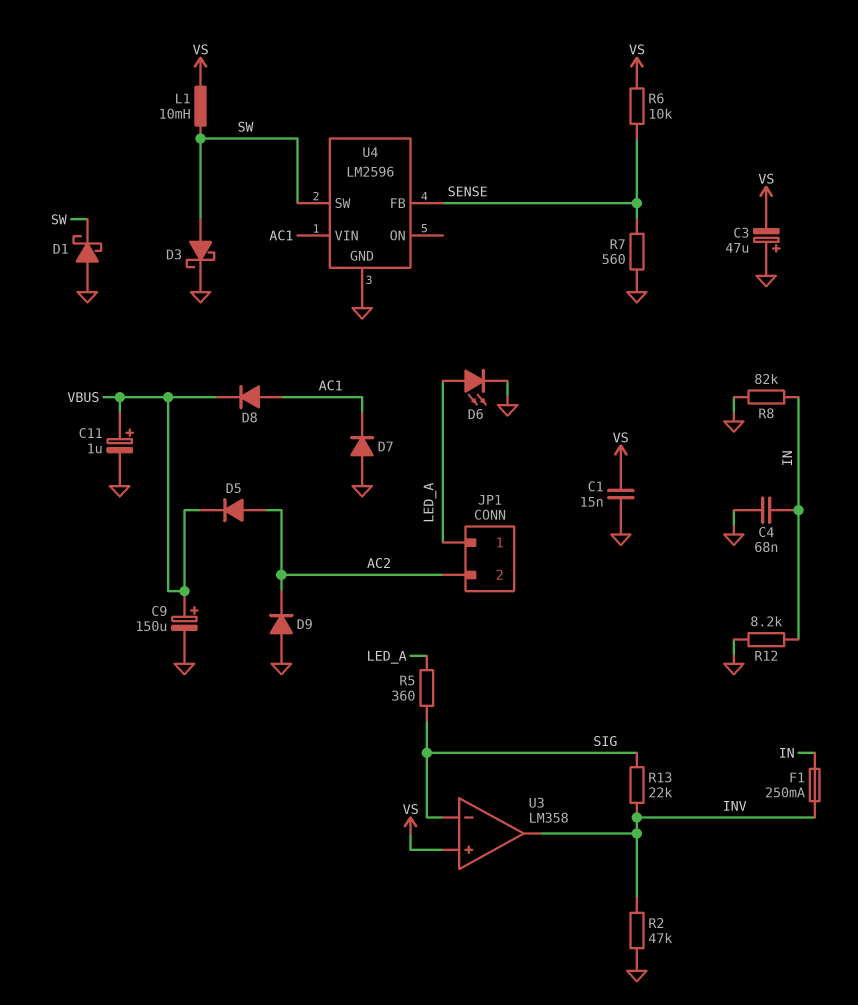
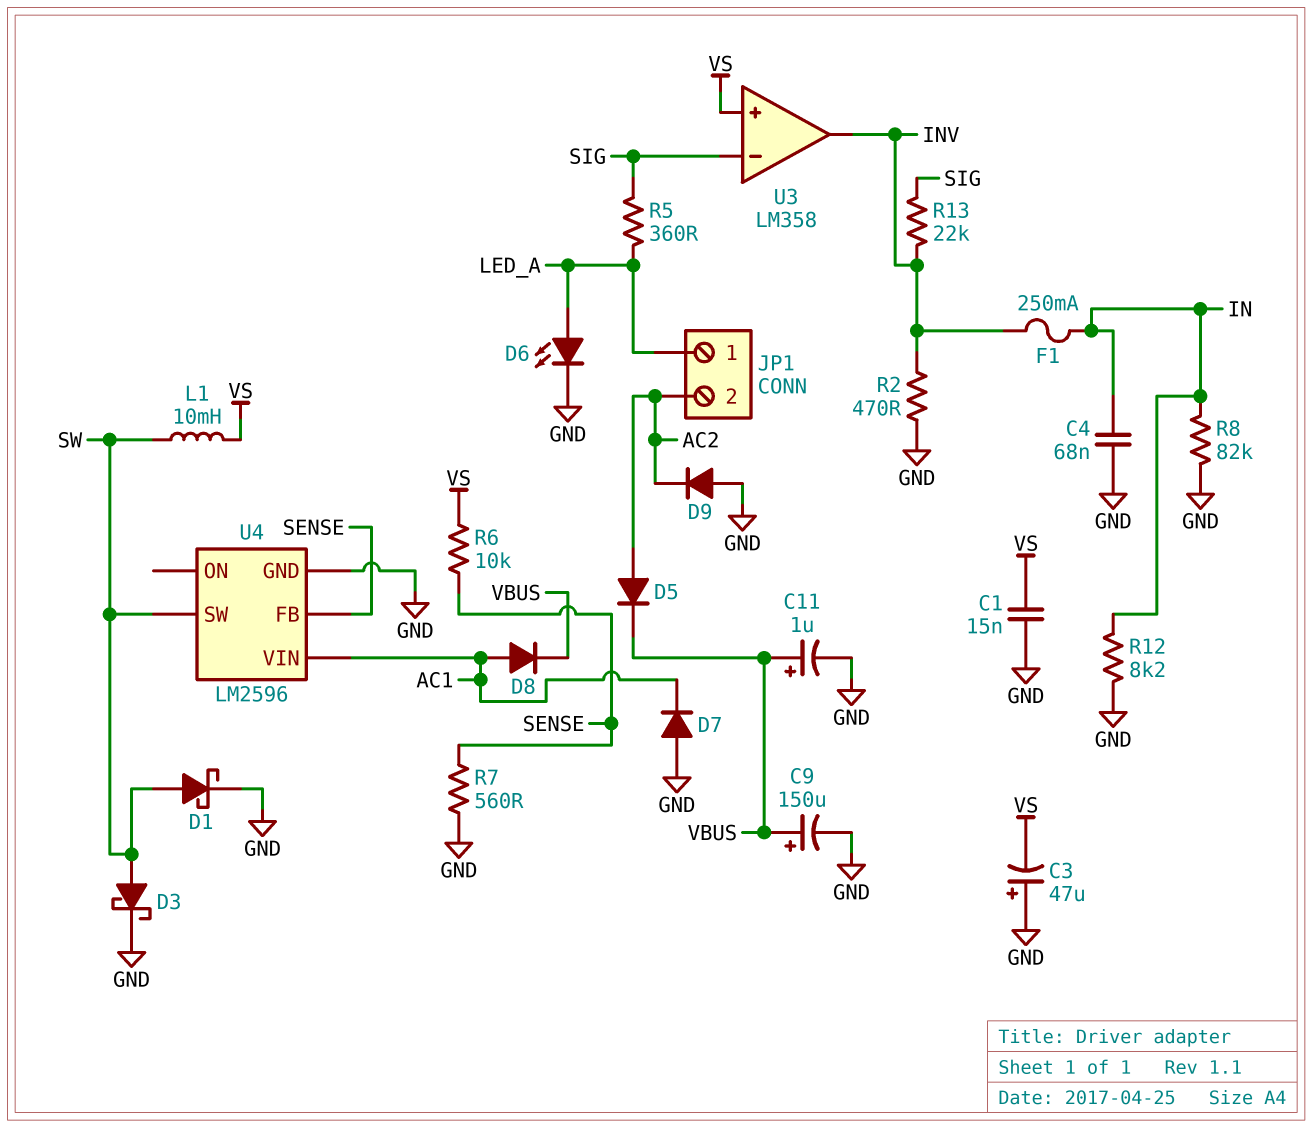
D1: schottky (A GND, K SW) -> schottky (A SW, K GND)
R2: 47k (GND, INV) -> 470 (GND, INV)

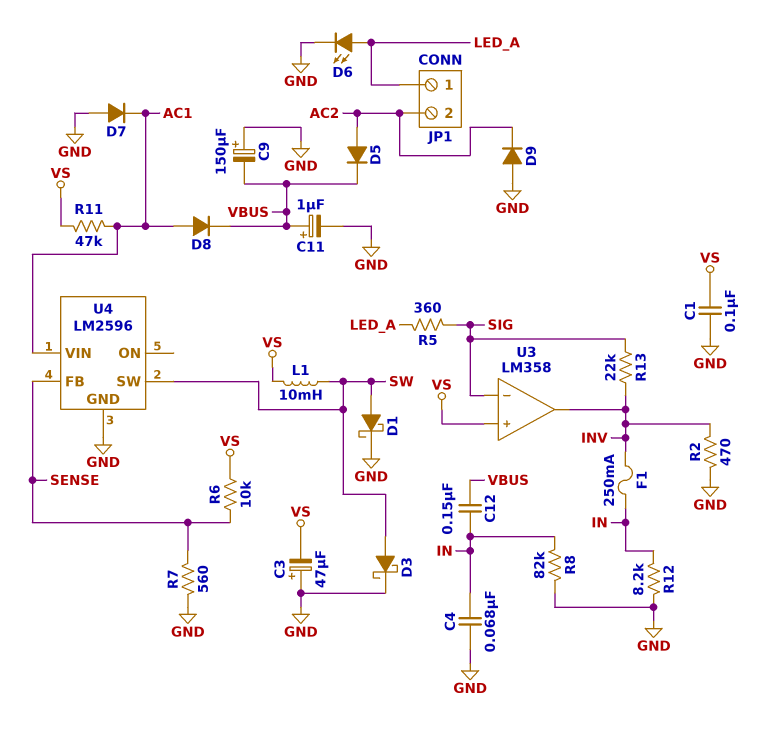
C1: 15nF (GND, VS) -> 100nF (GND, VS)
C9: 150uF (plus VBUS, minus GND) -> 150uF (plus GND, minus VBUS)
C12: none -> 150nF (IN, VBUS)
R11: none -> 47k (AC1, VS)

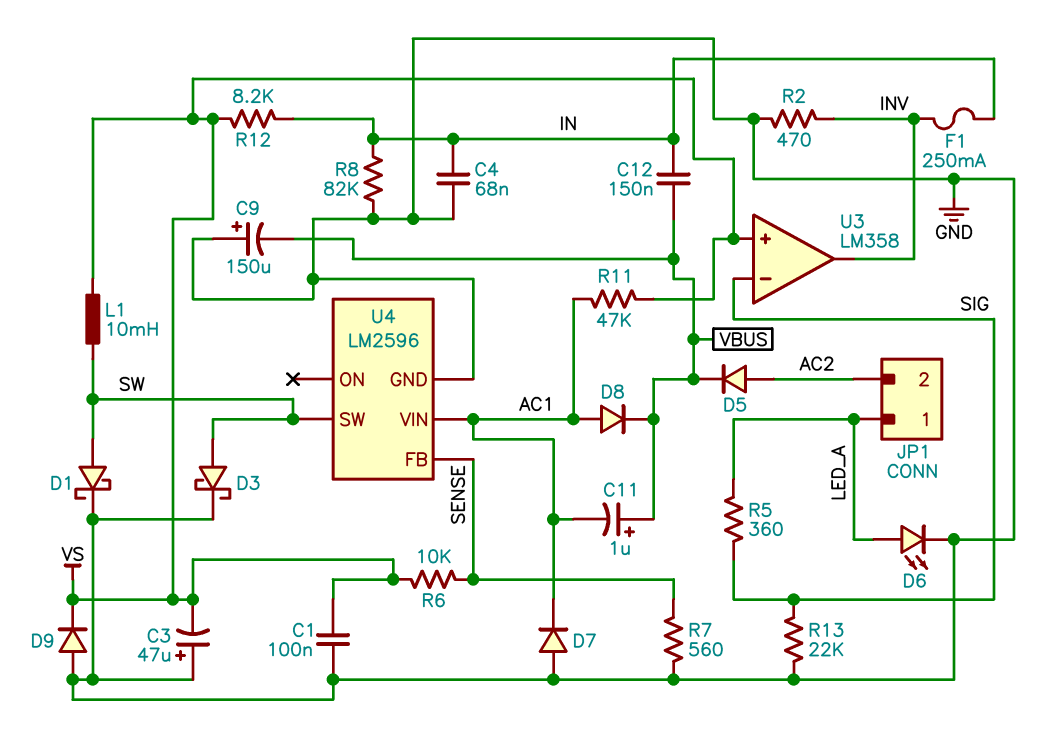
C11: 1uF (plus VBUS, minus GND) -> 1uF (plus VBUS, minus AC1)
D9: diode (A GND, K AC2) -> diode (A GND, K VS)
R12: 8.2k (GND, IN) -> 8.2k (IN, VS)
R13: 22k (INV, SIG) -> 22k (GND, SIG)

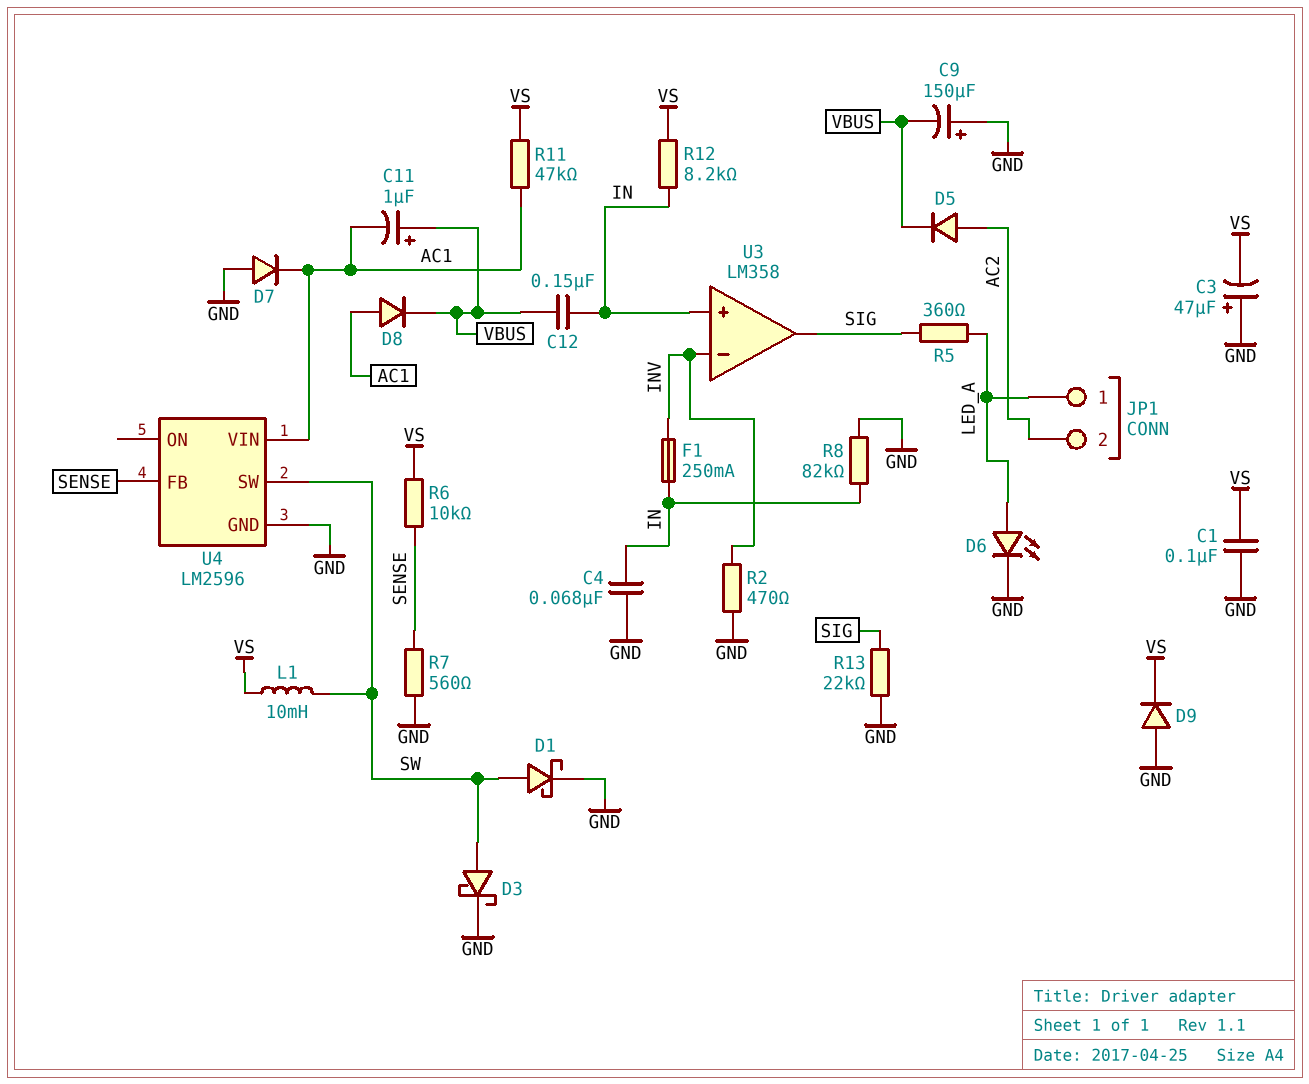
U3 pin in+: VS -> IN
U3 pin in-: SIG -> INV
U3 pin out: INV -> SIG

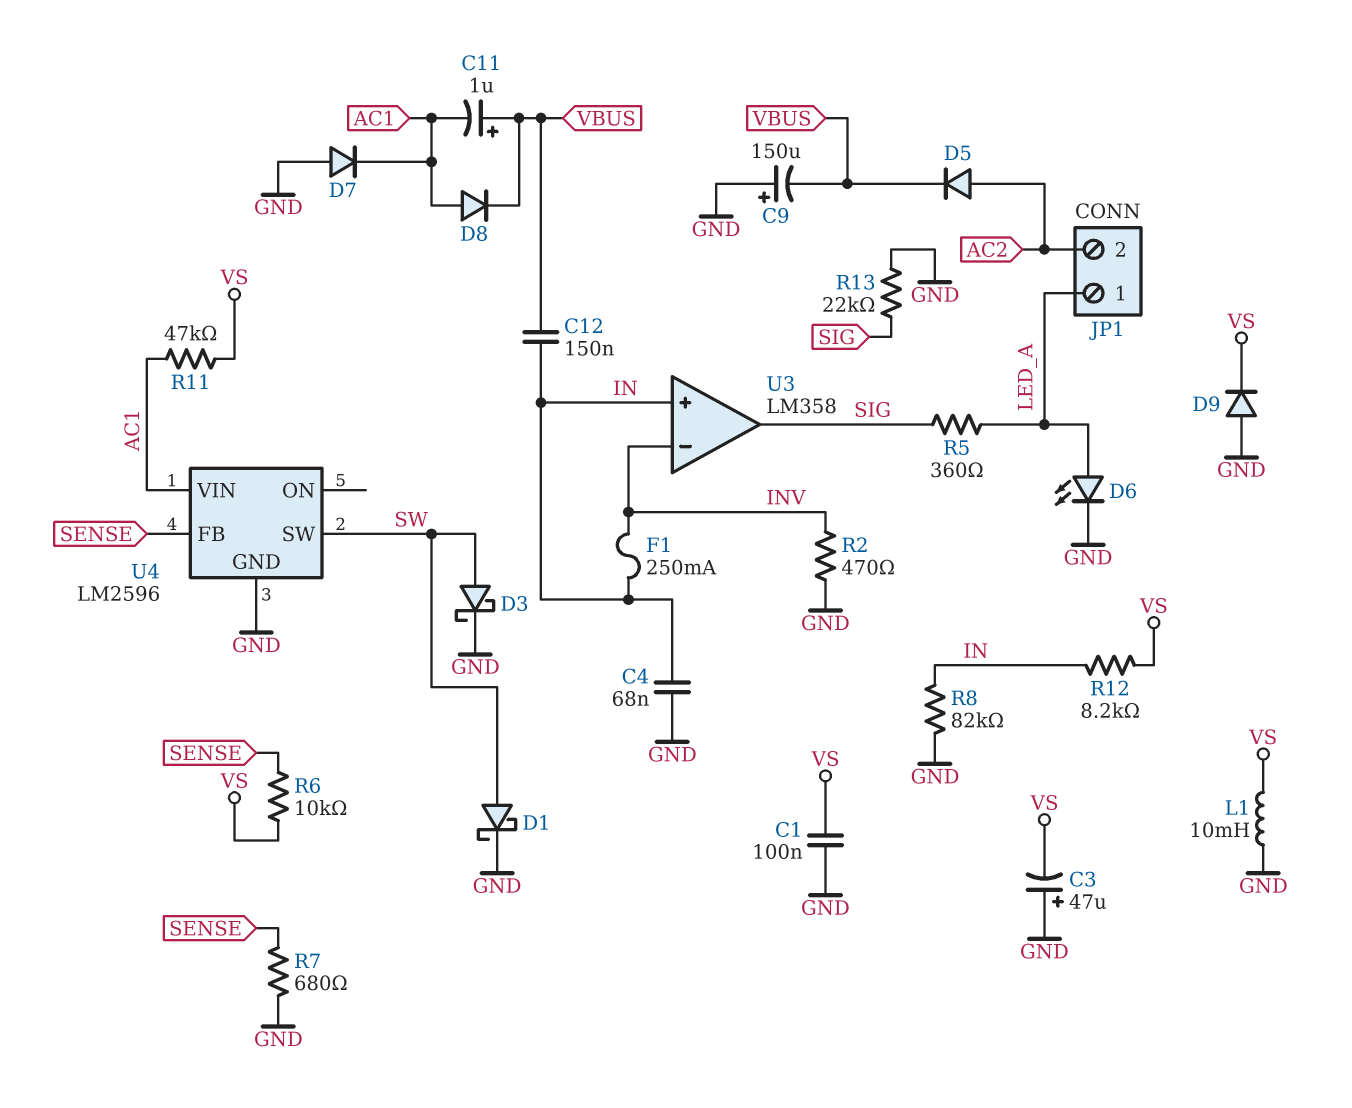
L1: 10mH (SW, VS) -> 10mH (GND, VS)
R7: 560 (GND, SENSE) -> 680 (GND, SENSE)

